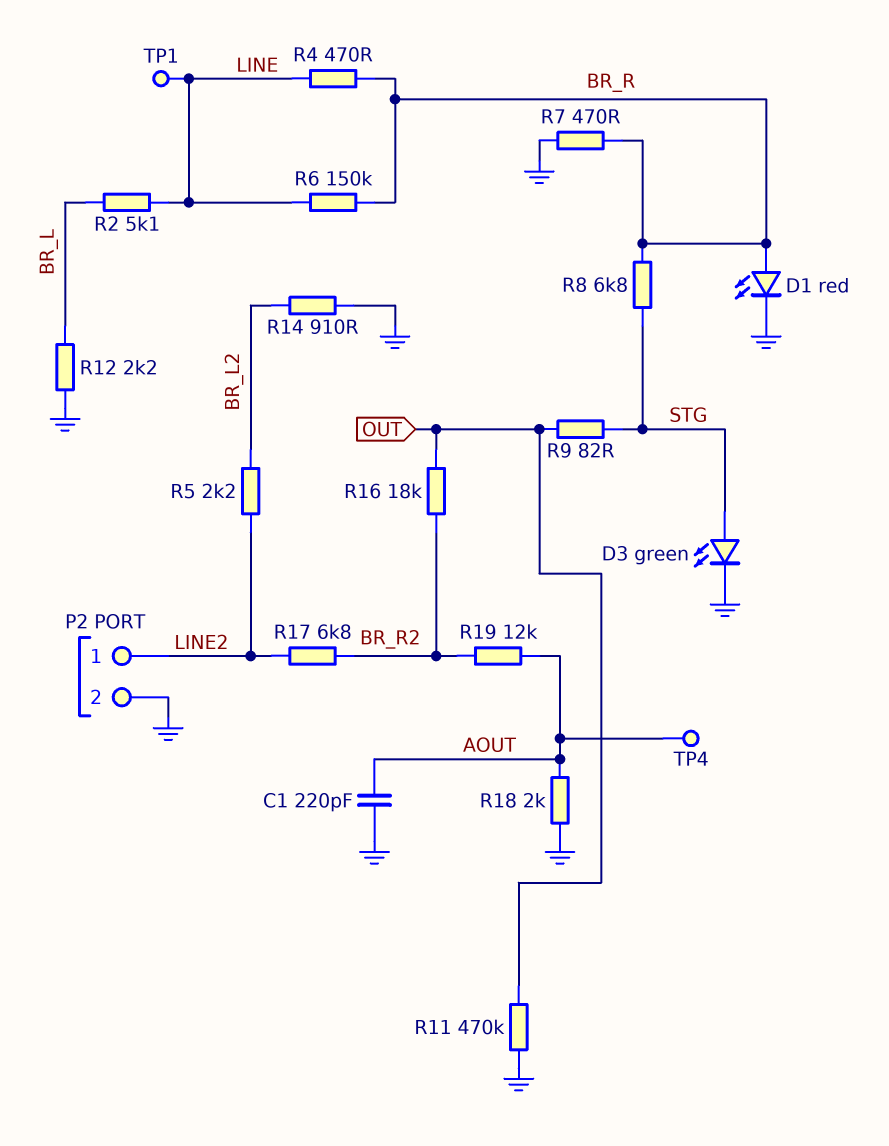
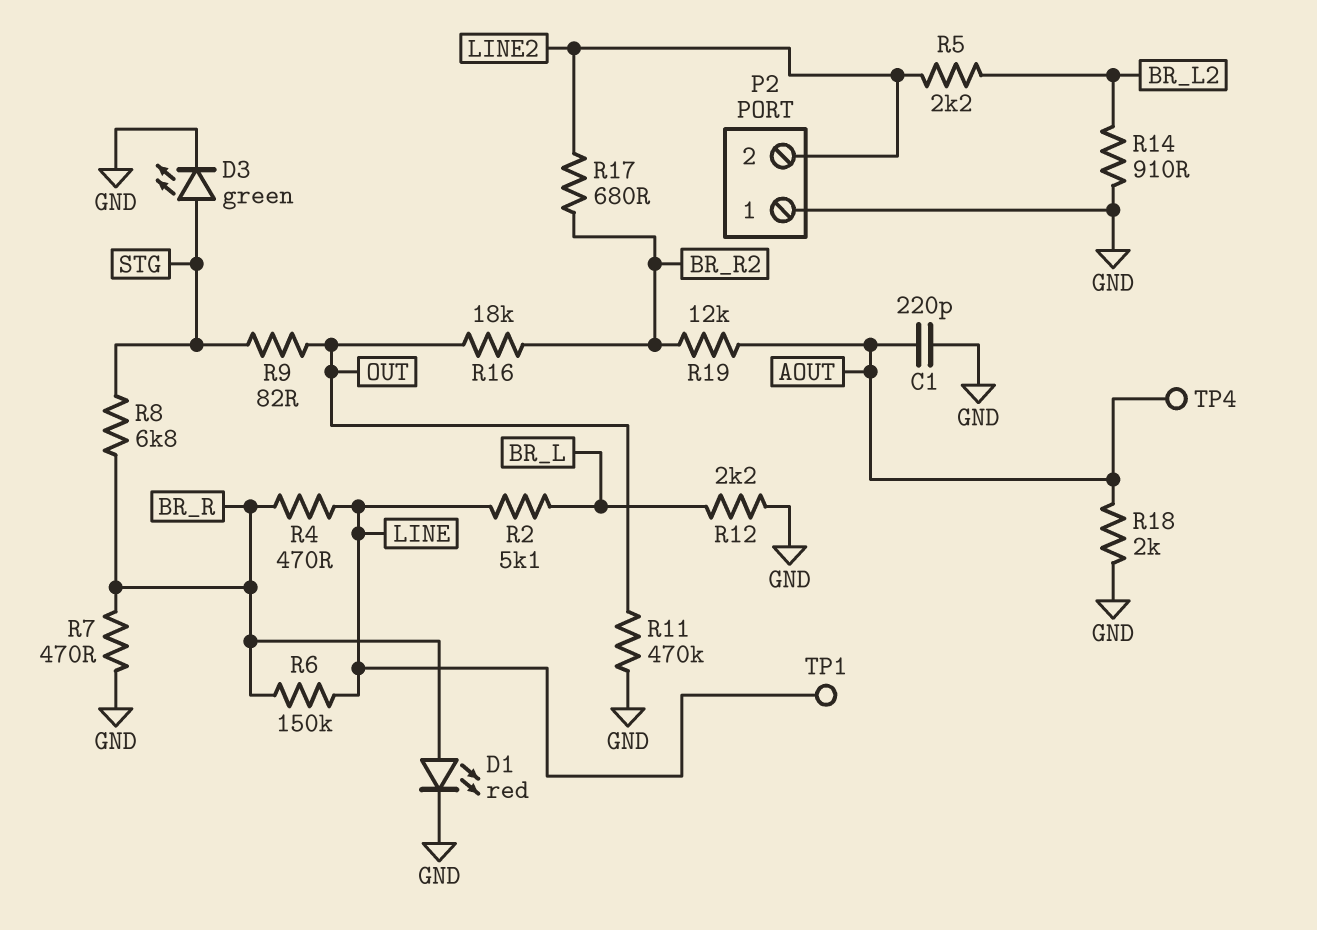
P2 pin 1: LINE2 -> GND
P2 pin 2: GND -> LINE2
R17: 6.8k (BR_R2, LINE2) -> 680 (BR_R2, LINE2)

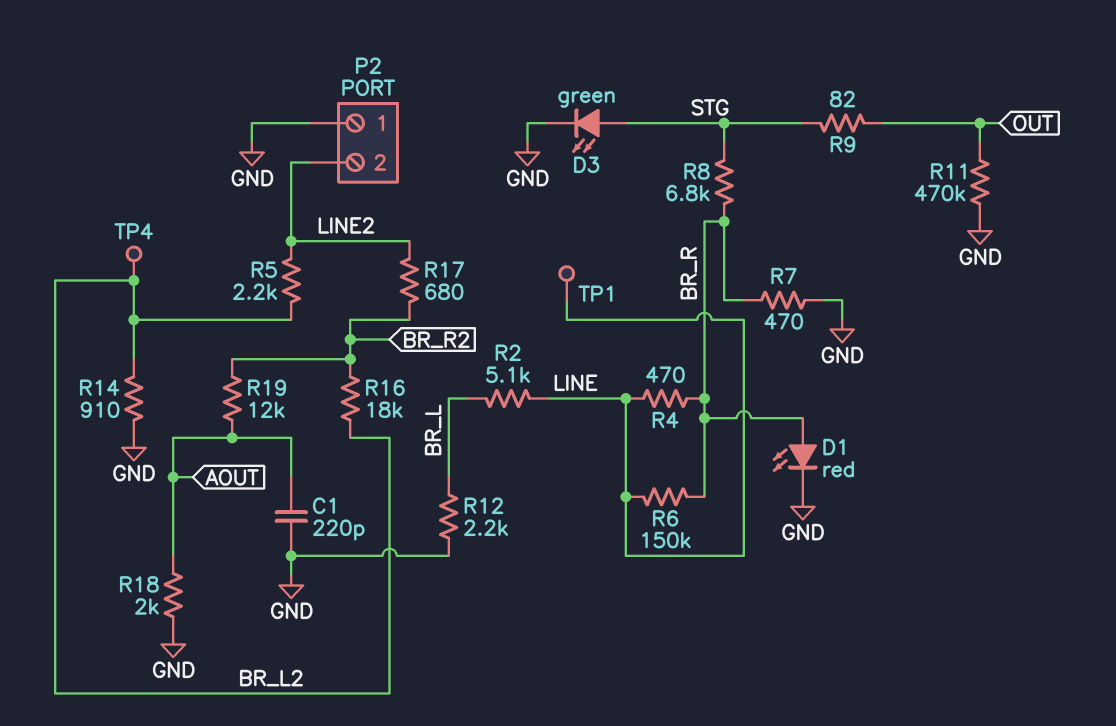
R16: 18k (BR_R2, OUT) -> 18k (BR_L2, BR_R2)
TP4: test point (AOUT) -> test point (BR_L2)

